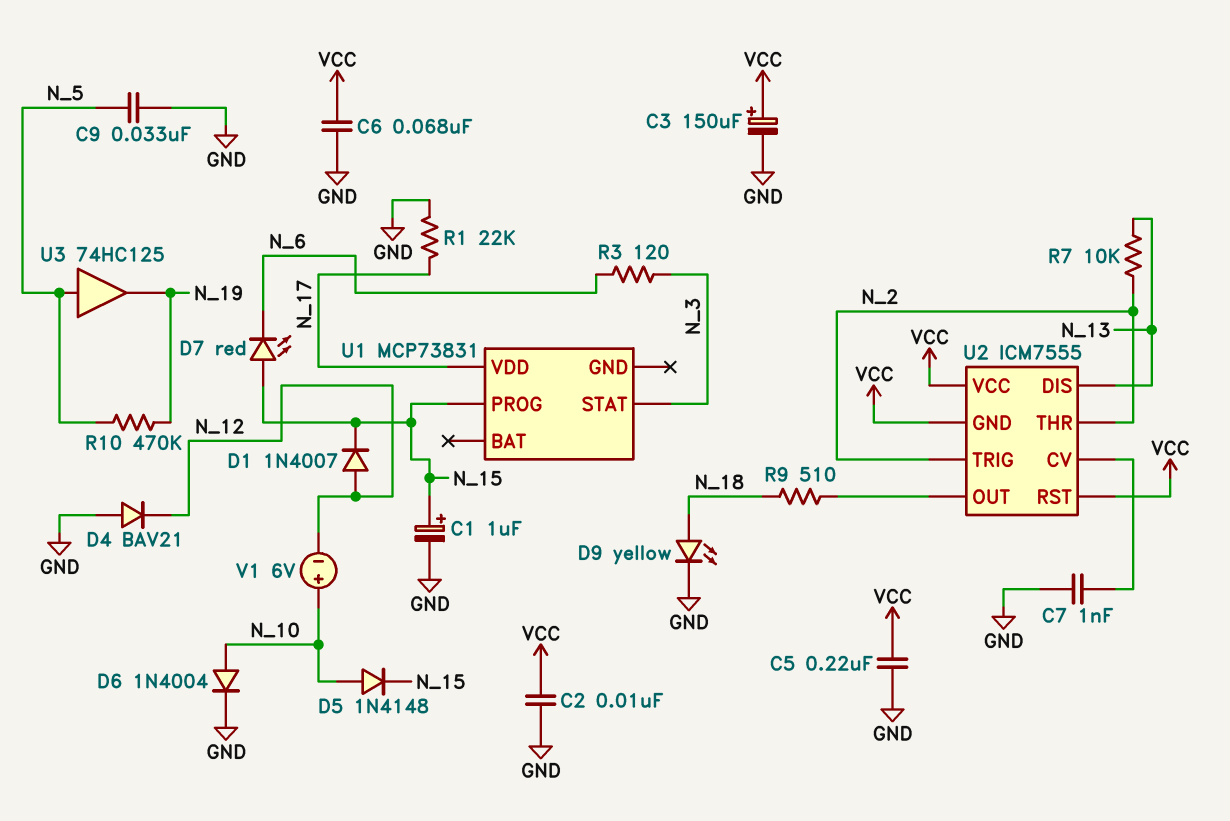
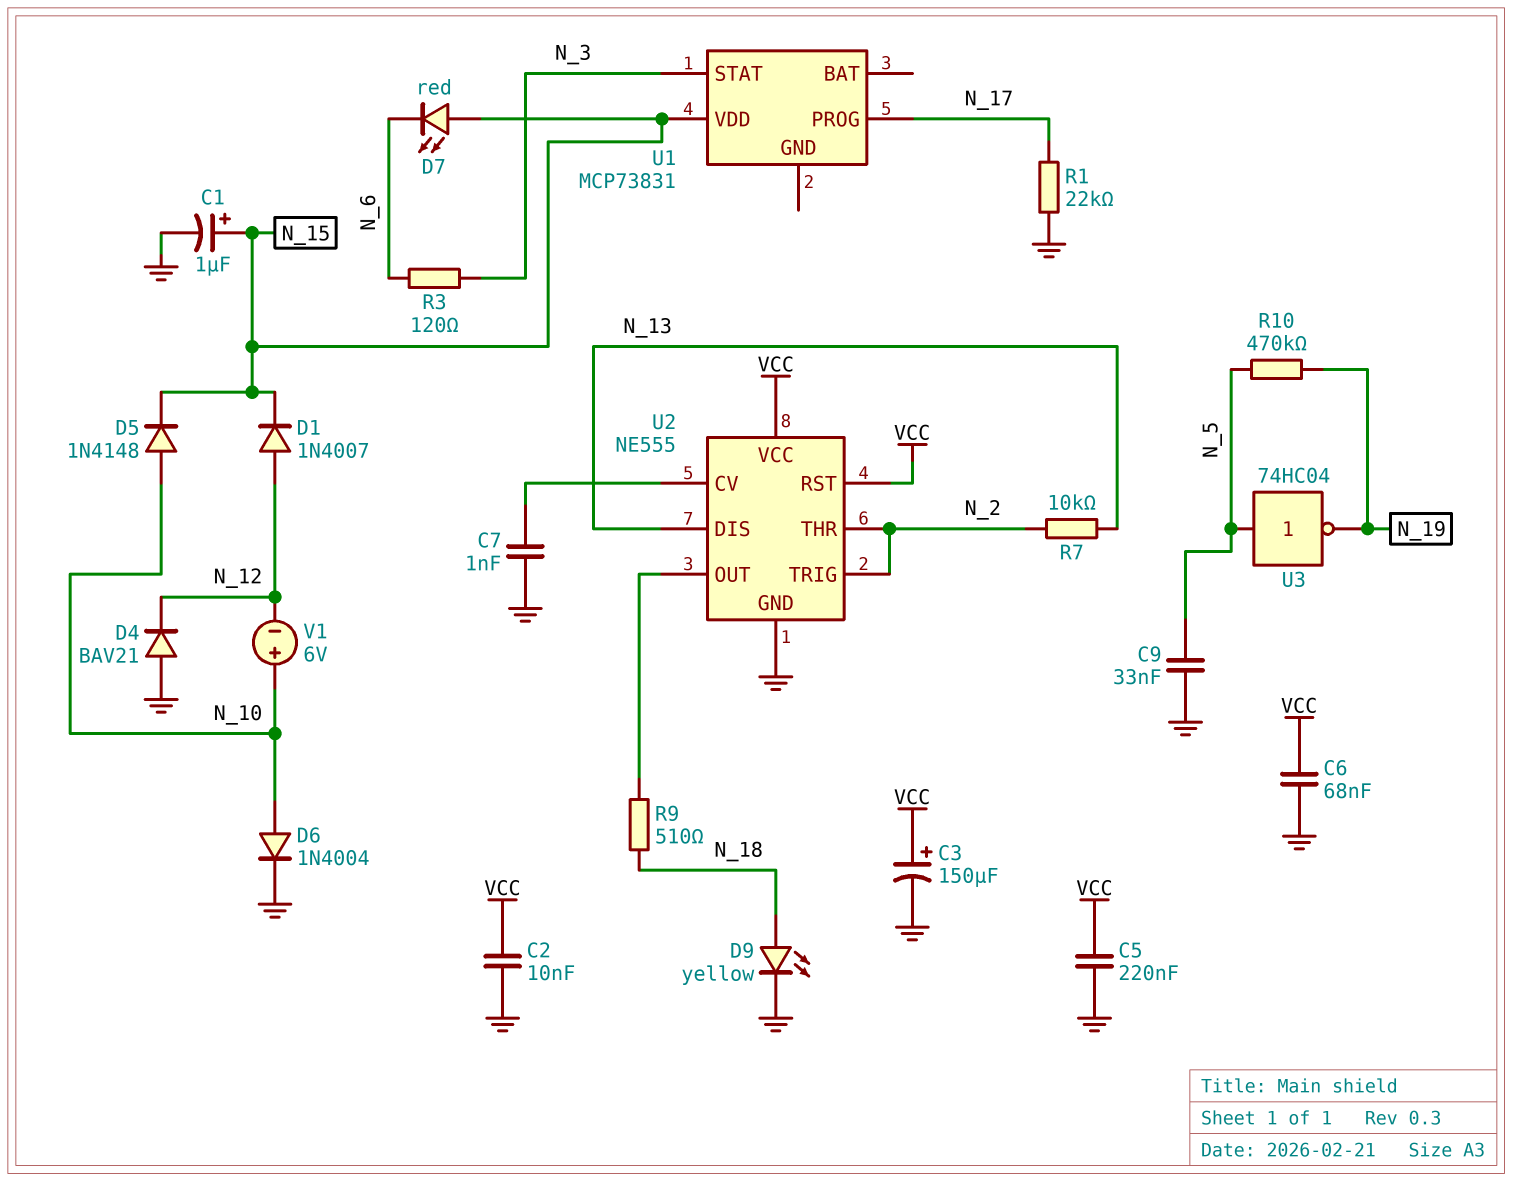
U1 pin PROG: N_15 -> N_17
U1 pin VDD: N_17 -> N_15
U2: ICM7555 -> NE555
U2 pin GND: VCC -> GND
U3: buffer 74HC125 (in N_5, out N_19) -> NOT 74HC04 (in N_5, out N_19)

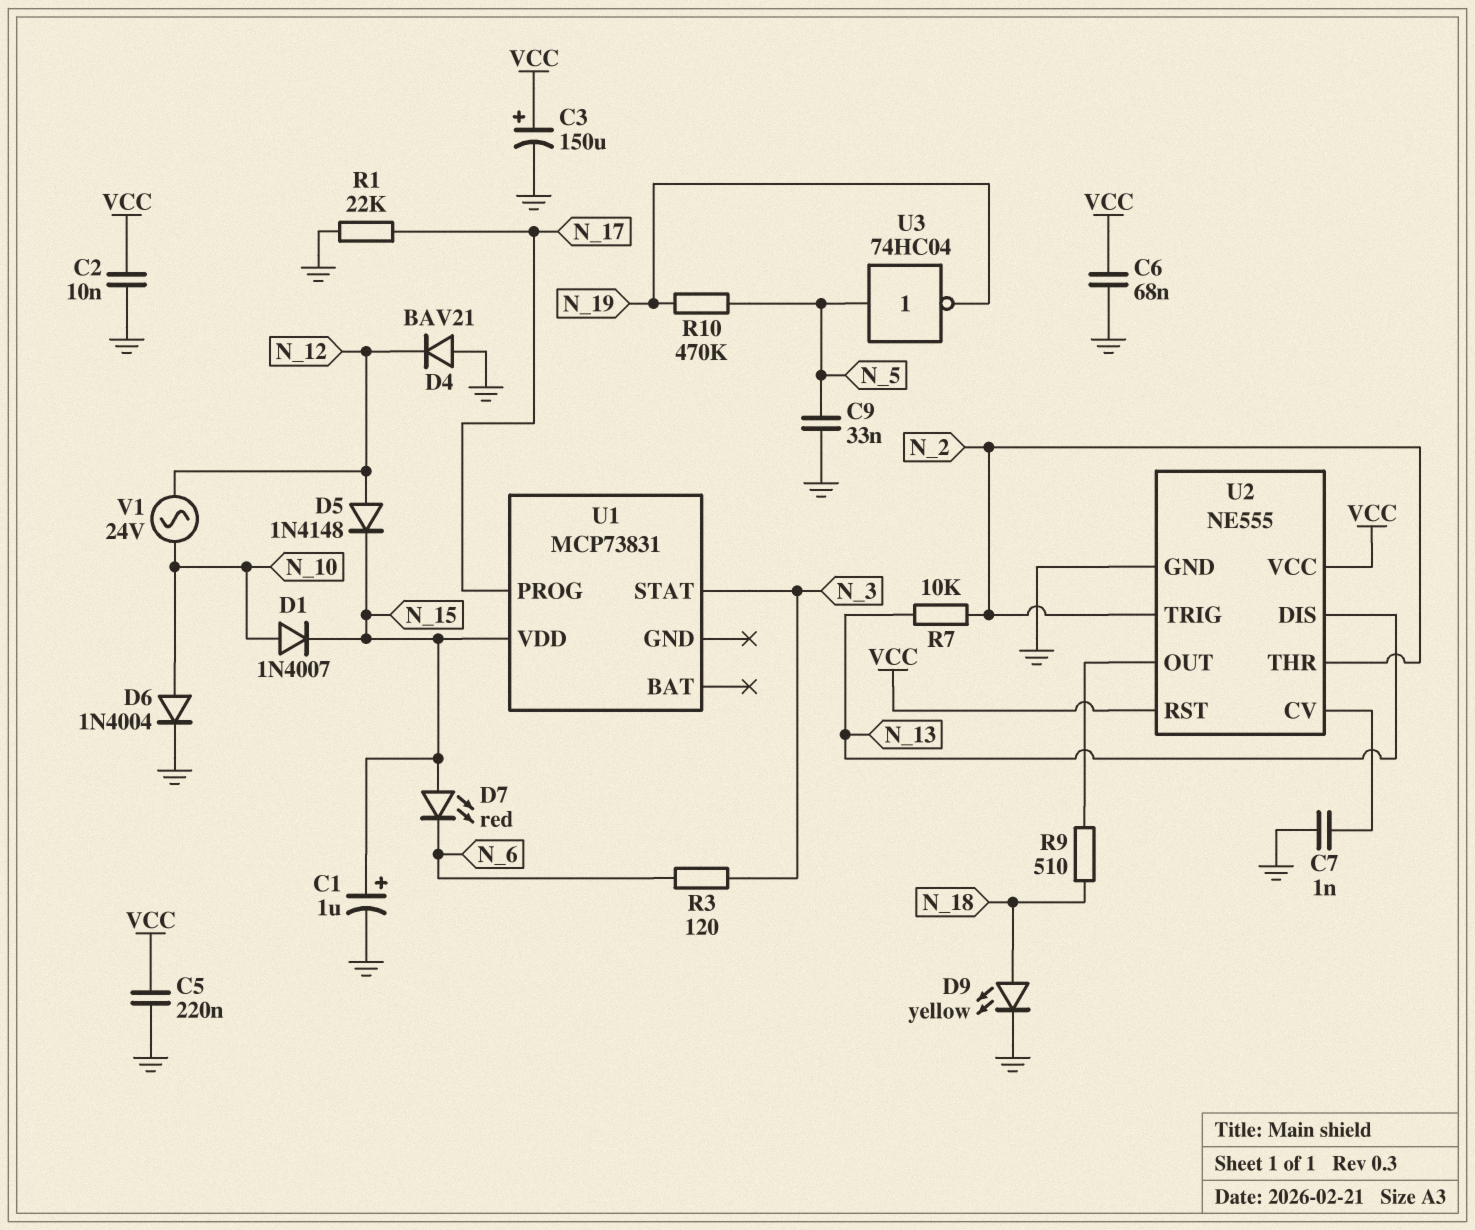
D1: diode 1N4007 (A N_12, K N_15) -> diode 1N4007 (A N_10, K N_15)
D5: diode 1N4148 (A N_10, K N_15) -> diode 1N4148 (A N_12, K N_15)
V1: 6V (plus N_10, minus N_12) -> AC 24V (N_10, N_12)

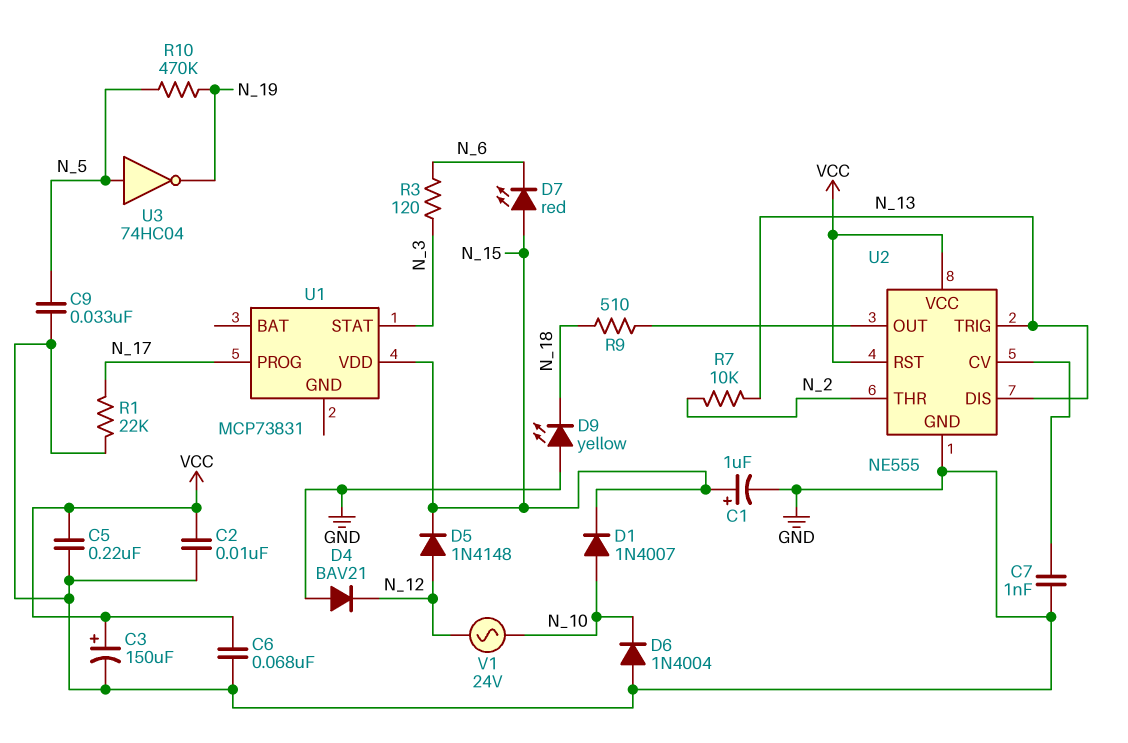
D6: diode 1N4004 (A N_10, K GND) -> diode 1N4004 (A GND, K N_10)
D9: LED yellow (A N_18, K GND) -> LED yellow (A GND, K N_18)
U2 pin TRIG: N_2 -> N_13

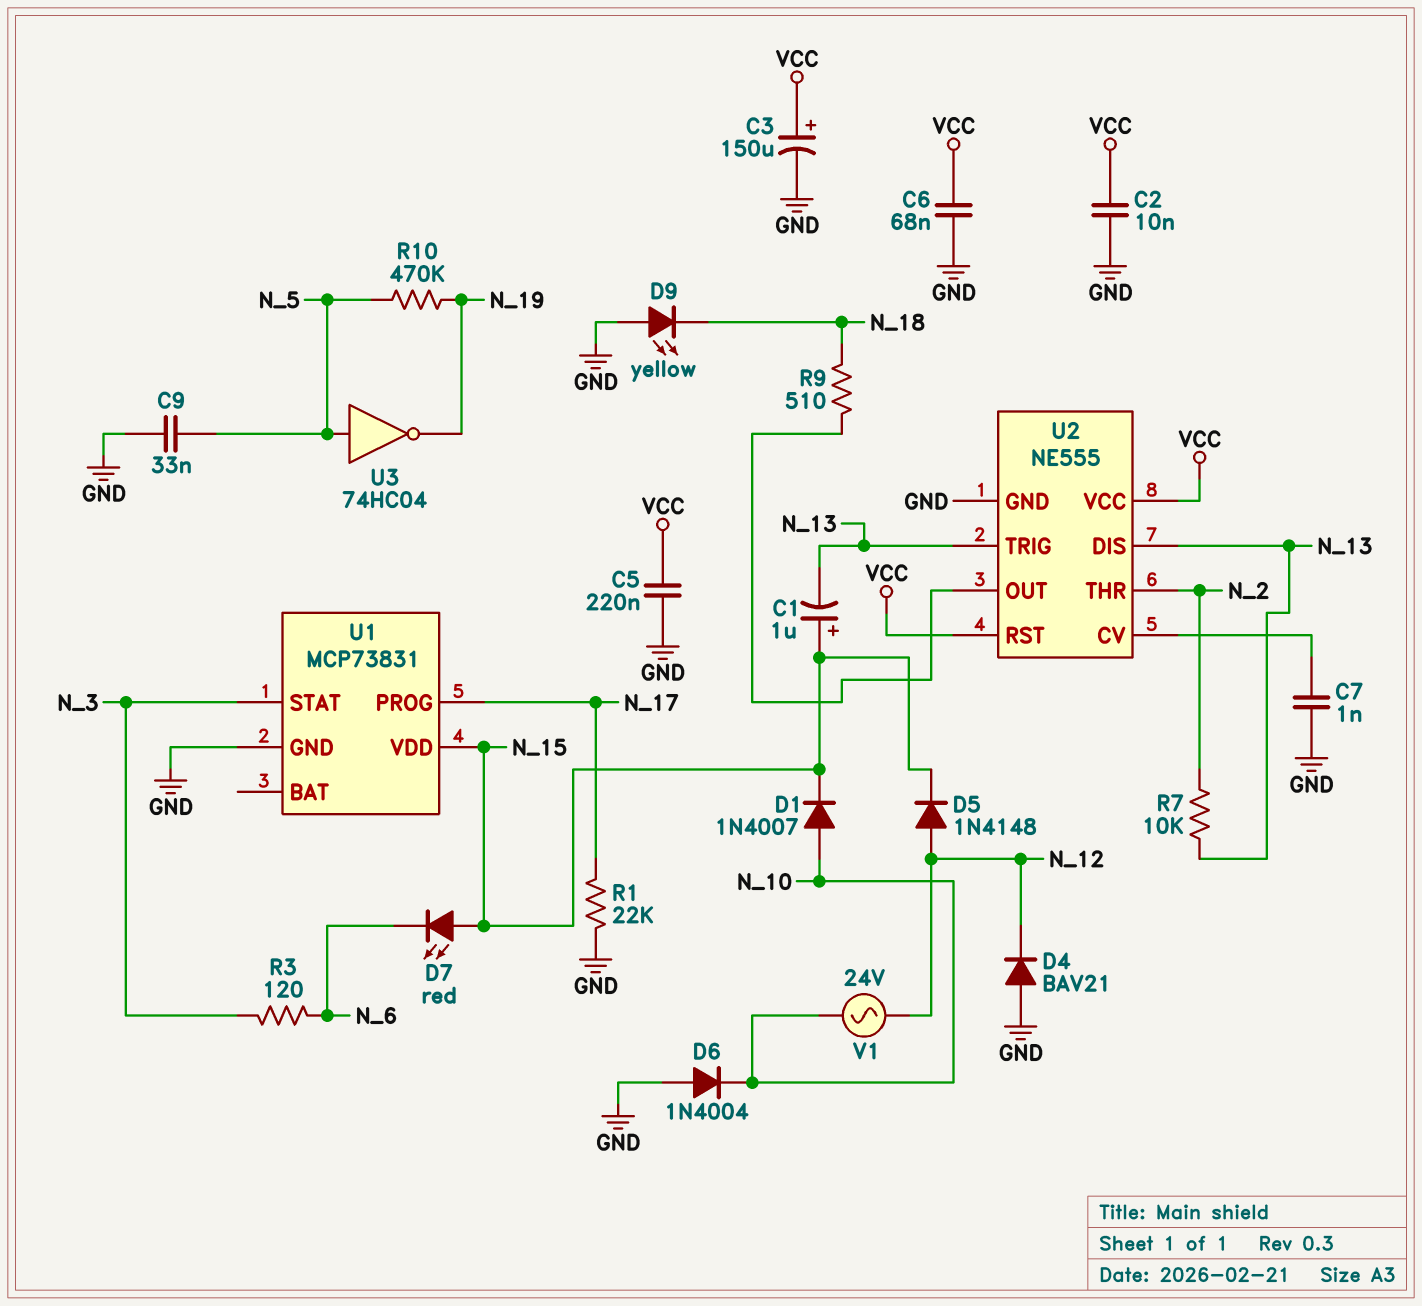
C1: 1uF (plus N_15, minus GND) -> 1uF (plus N_15, minus N_13)
U1 pin GND: none -> GND

